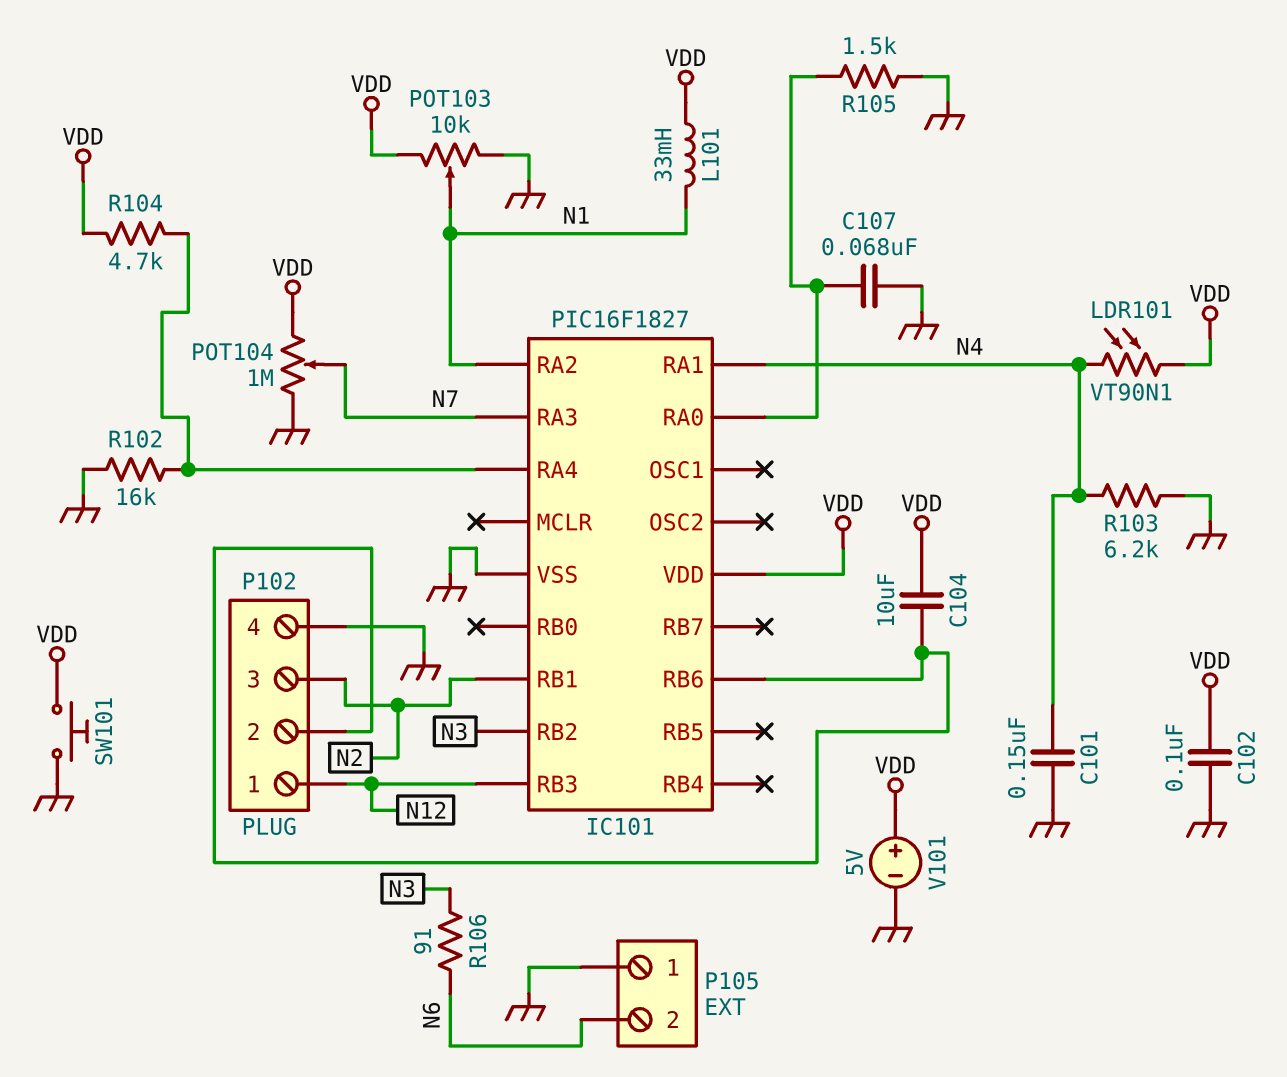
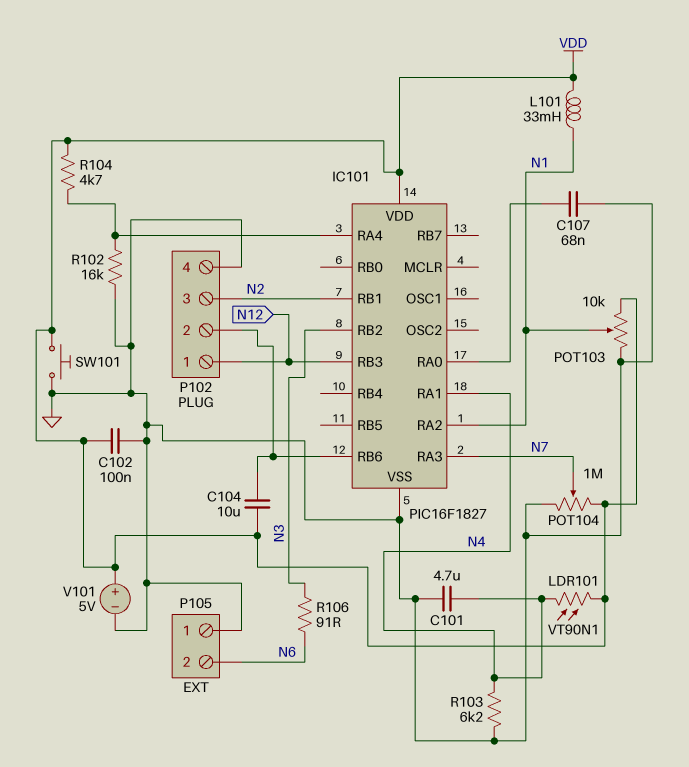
C101: 150nF (GND, N4) -> 4.7uF (GND, N4)
R105: 1.5k (GND, IC101/RA0) -> none

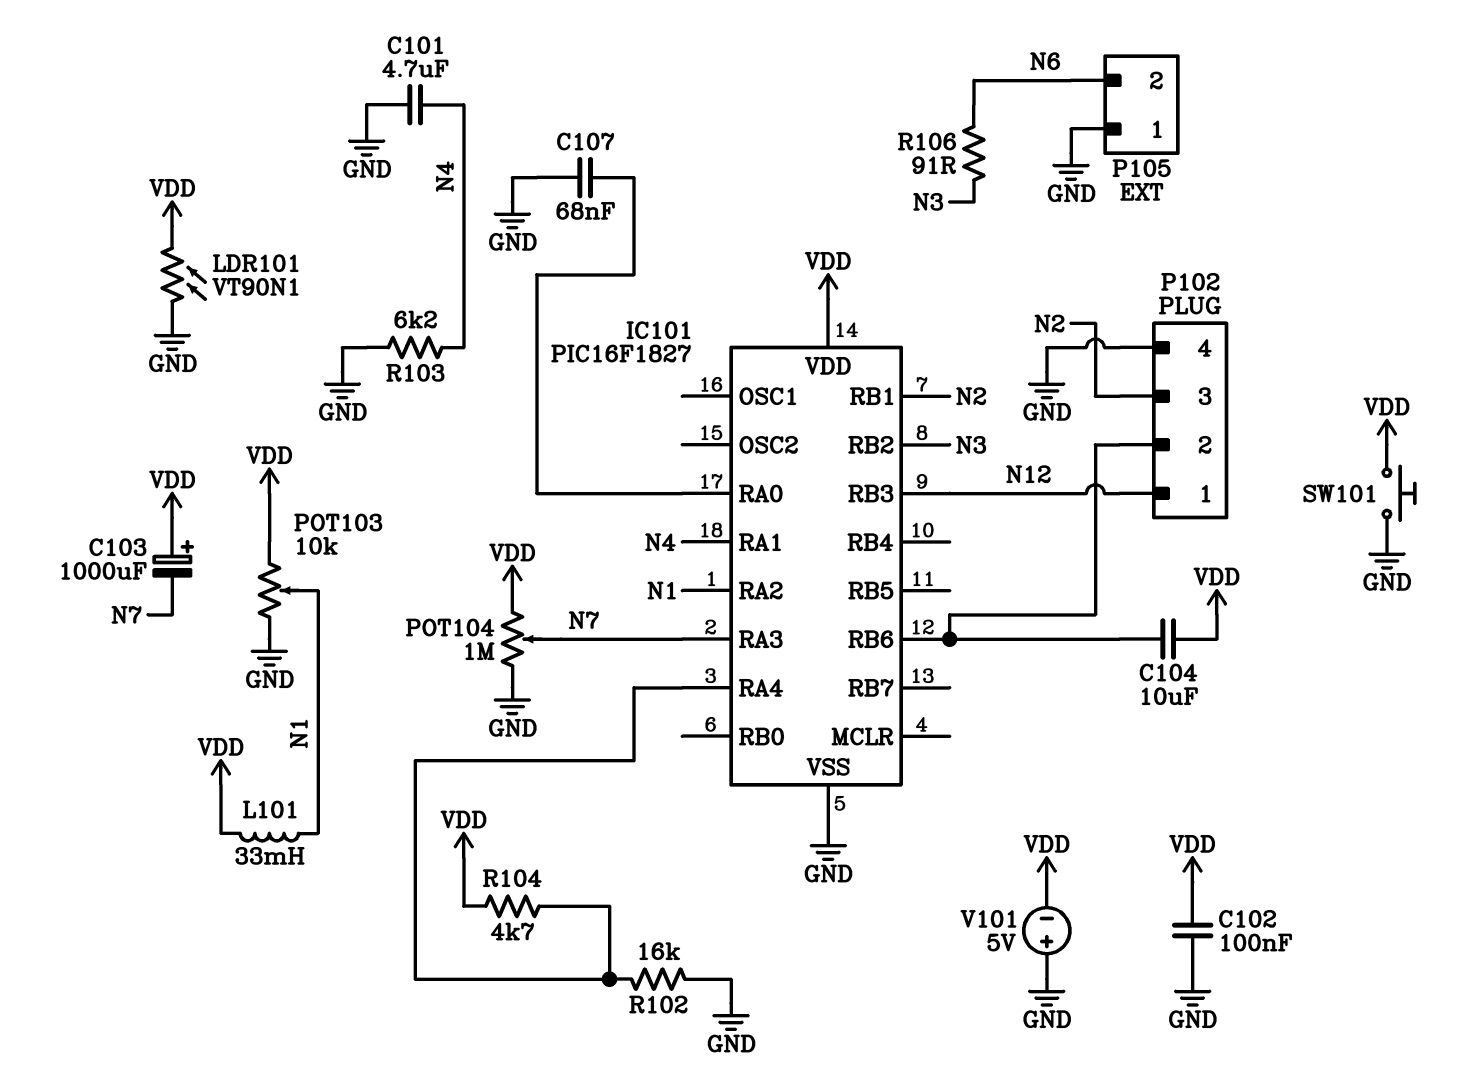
C103: none -> 1000uF (plus VDD, minus N7)
LDR101: VT90N1 (N4, VDD) -> VT90N1 (GND, VDD)
V101: 5V (plus VDD, minus GND) -> 5V (plus GND, minus VDD)

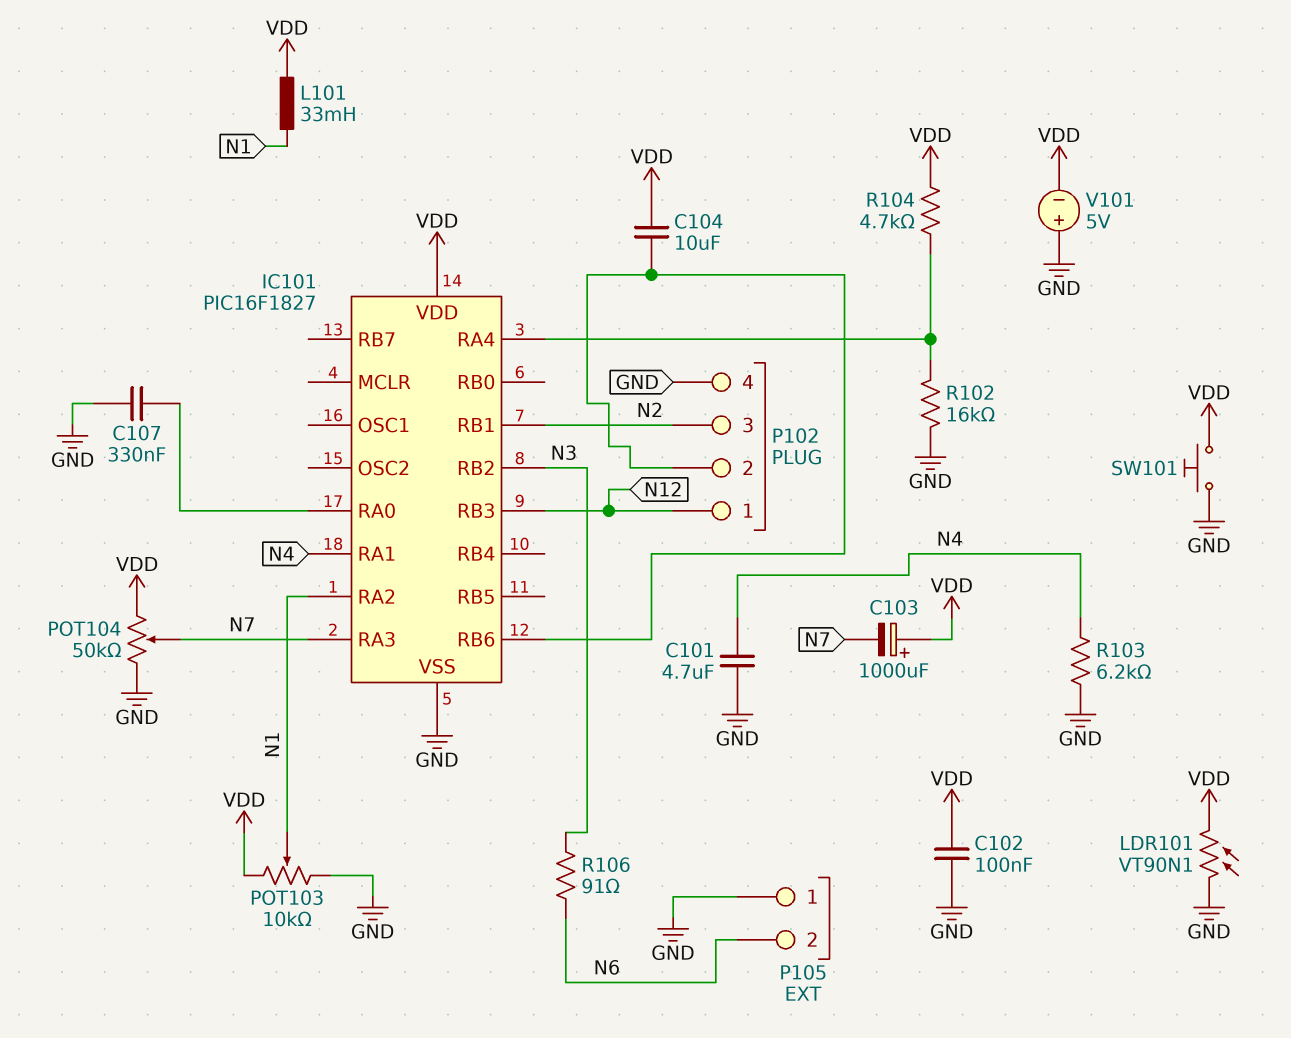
C107: 68nF (GND, IC101/RA0) -> 330nF (GND, IC101/RA0)
POT104: 1M (GND, VDD, wiper N7) -> 50k (GND, VDD, wiper N7)

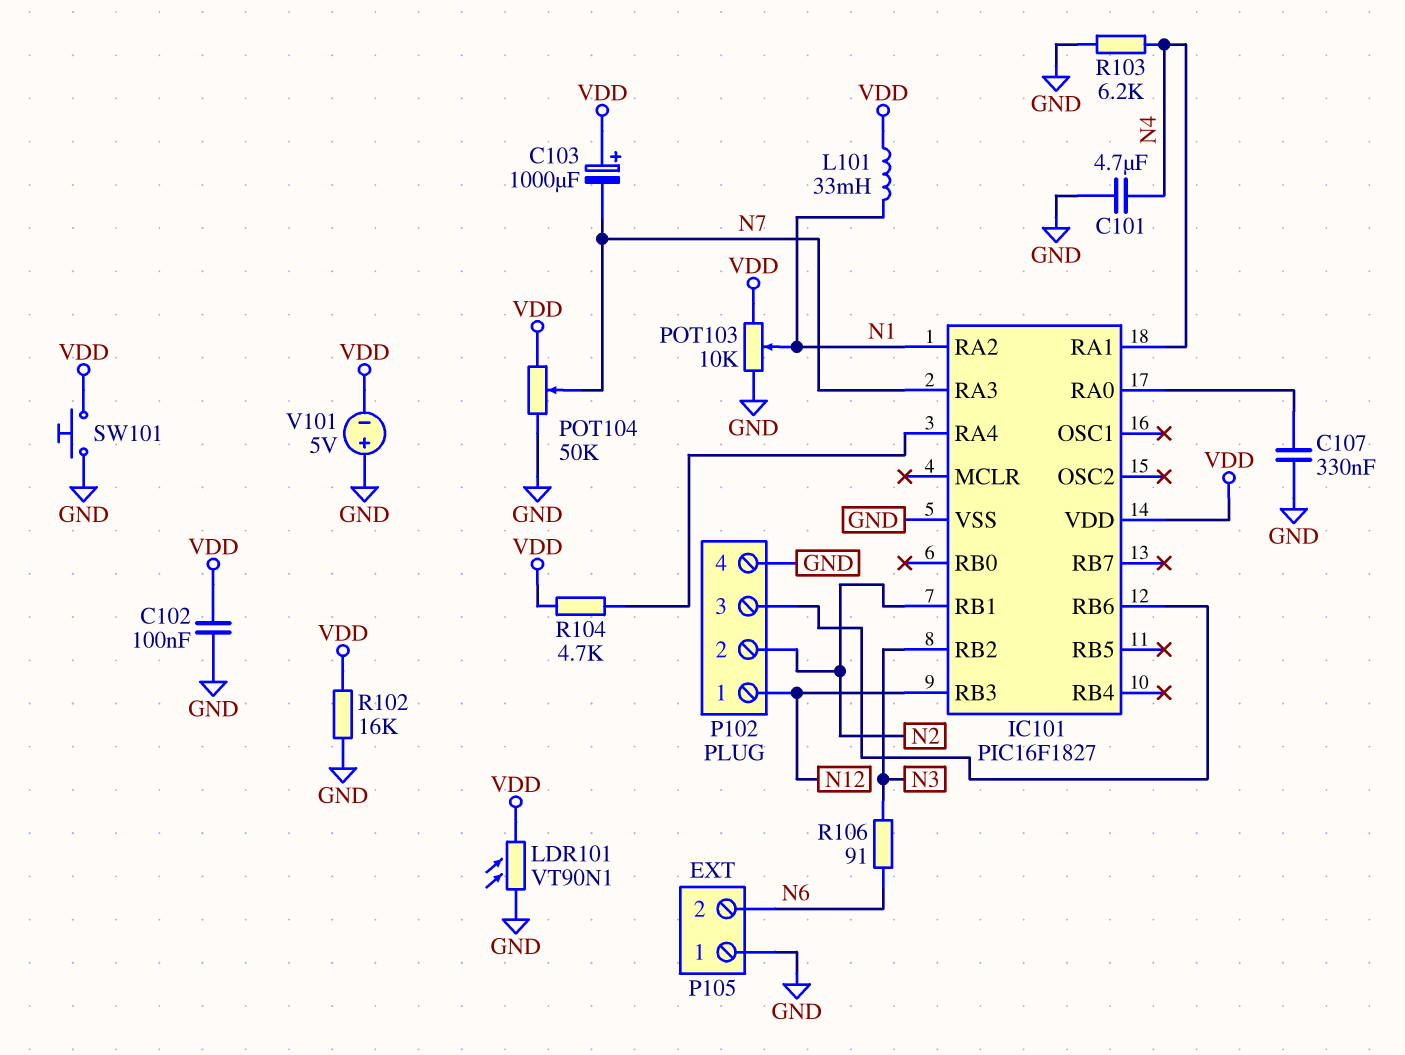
C104: 10uF (IC101/RB6, VDD) -> none
P102 pin 2: IC101/RB6 -> N2
P102 pin 3: N2 -> IC101/RB6
R102: 16k (GND, IC101/RA4) -> 16k (GND, VDD)

